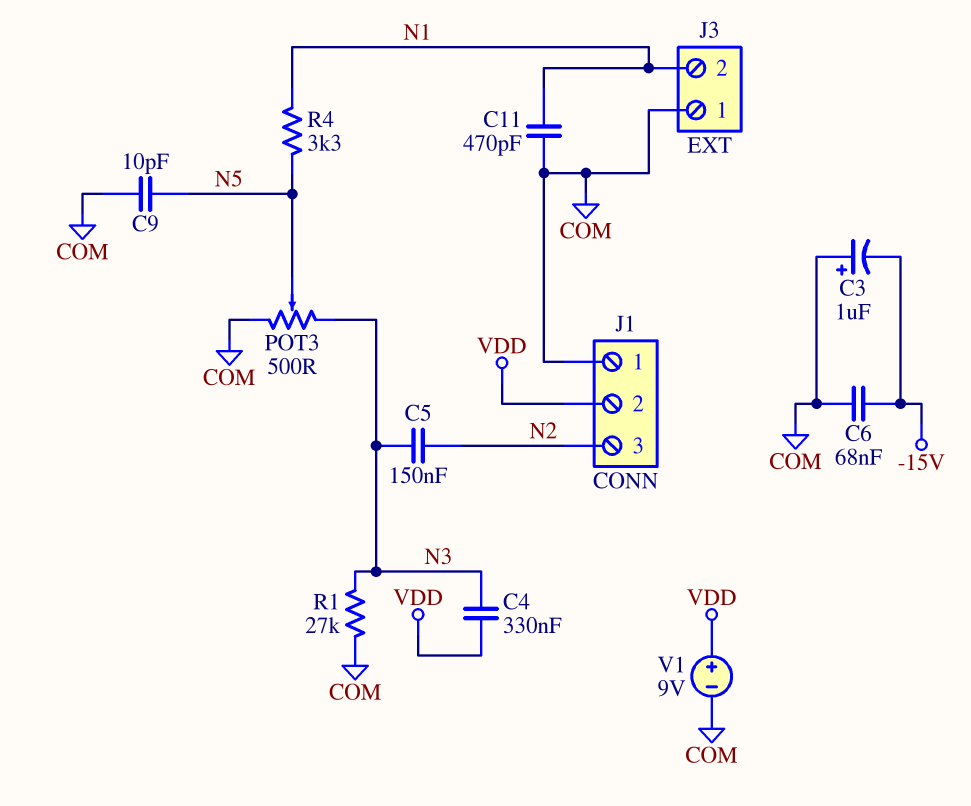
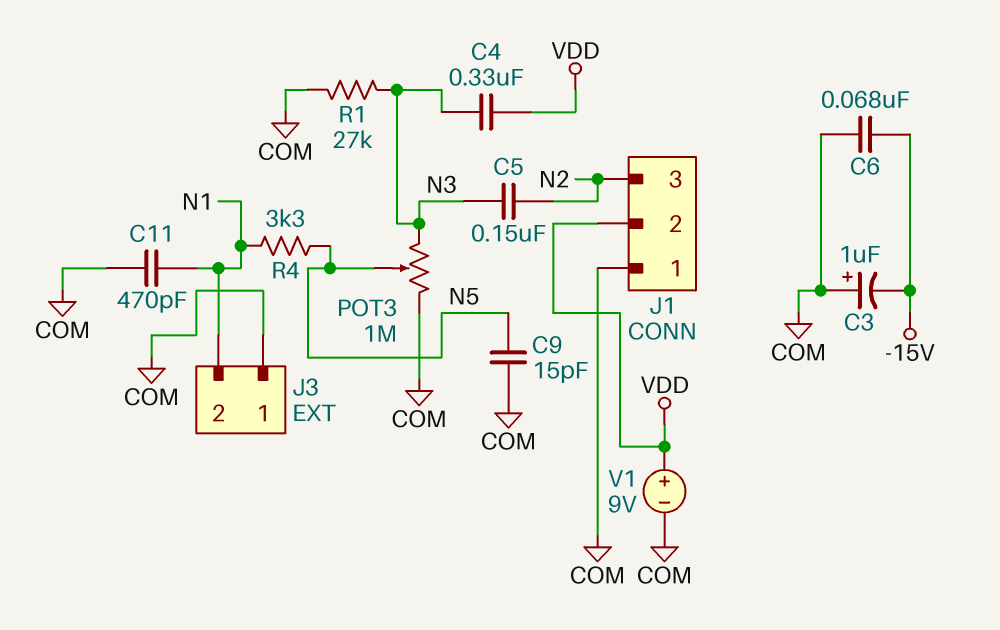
C9: 10pF (COM, N5) -> 15pF (COM, N5)
POT3: 500 (COM, N3, wiper N5) -> 1M (COM, N3, wiper N5)

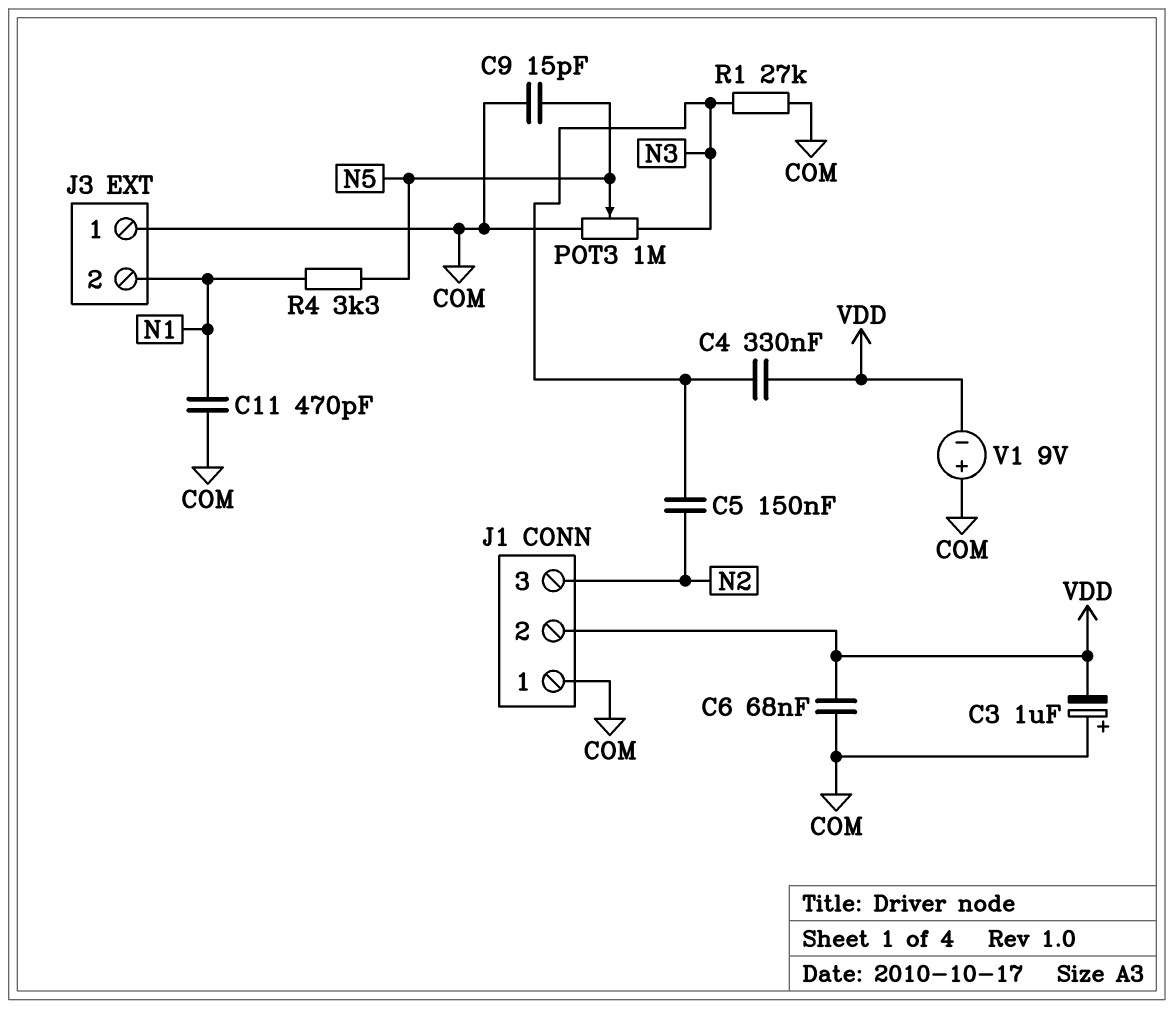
C3: 1uF (plus COM, minus -15V) -> 1uF (plus COM, minus VDD)
C6: 68nF (-15V, COM) -> 68nF (COM, VDD)
V1: 9V (plus VDD, minus COM) -> 9V (plus COM, minus VDD)

